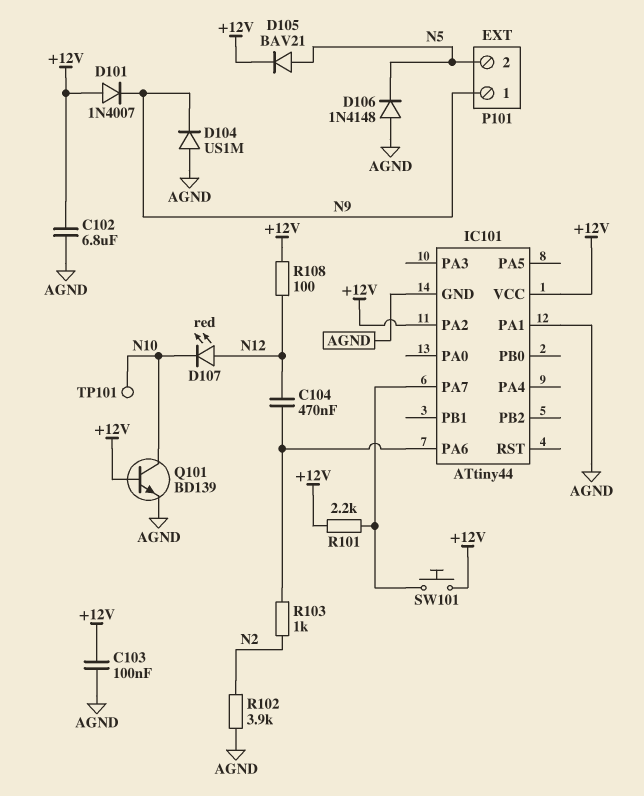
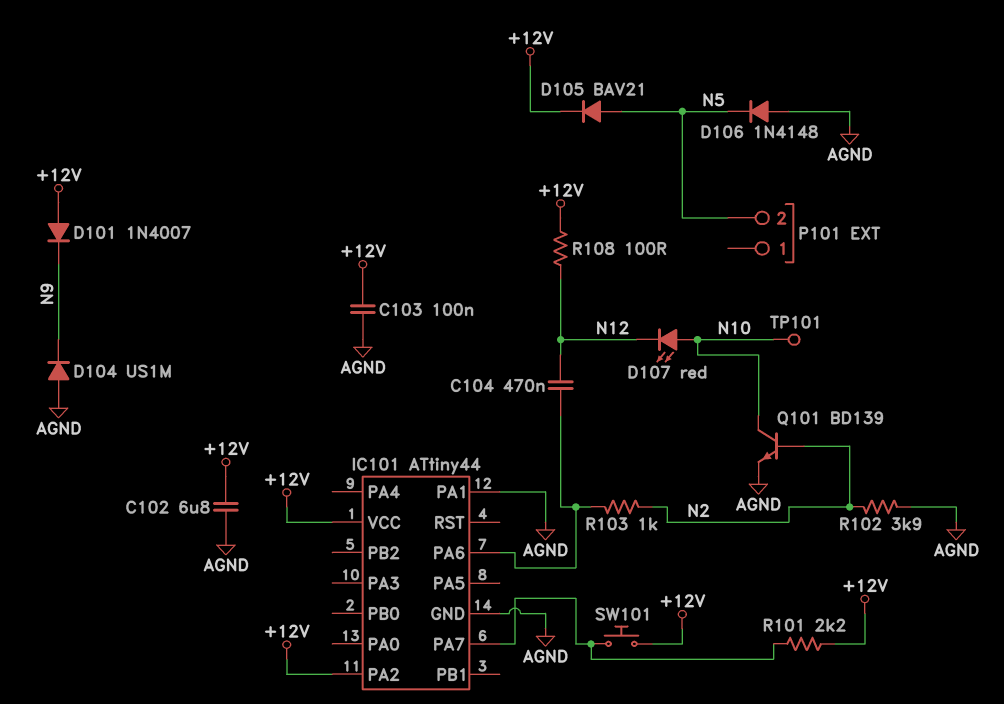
D107: LED red (A N12, K N10) -> LED red (A N10, K N12)
P101 pin 1: N9 -> none
Q101: NPN BD139 (B +12V, C N10, E AGND) -> NPN BD139 (B N2, C N10, E AGND)

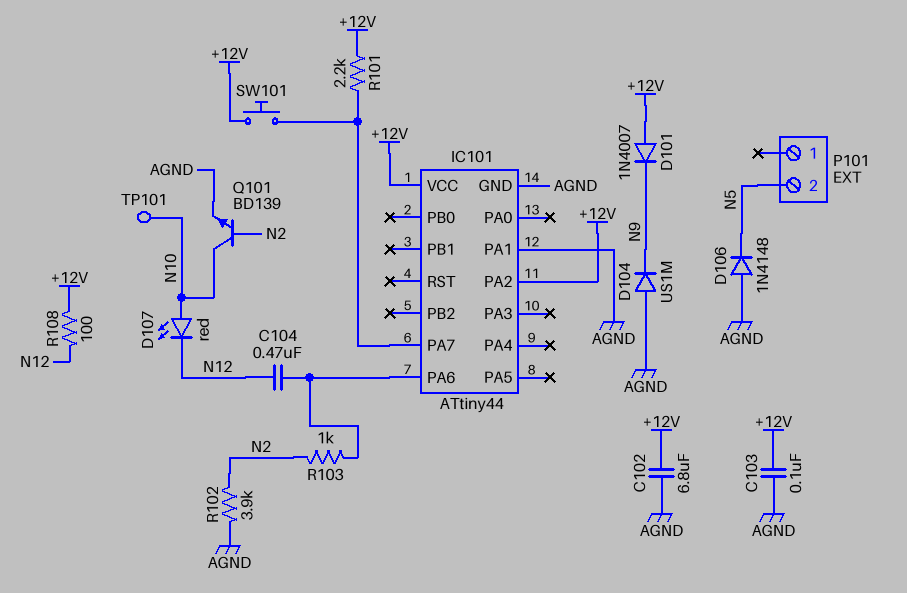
D105: diode BAV21 (A N5, K +12V) -> none

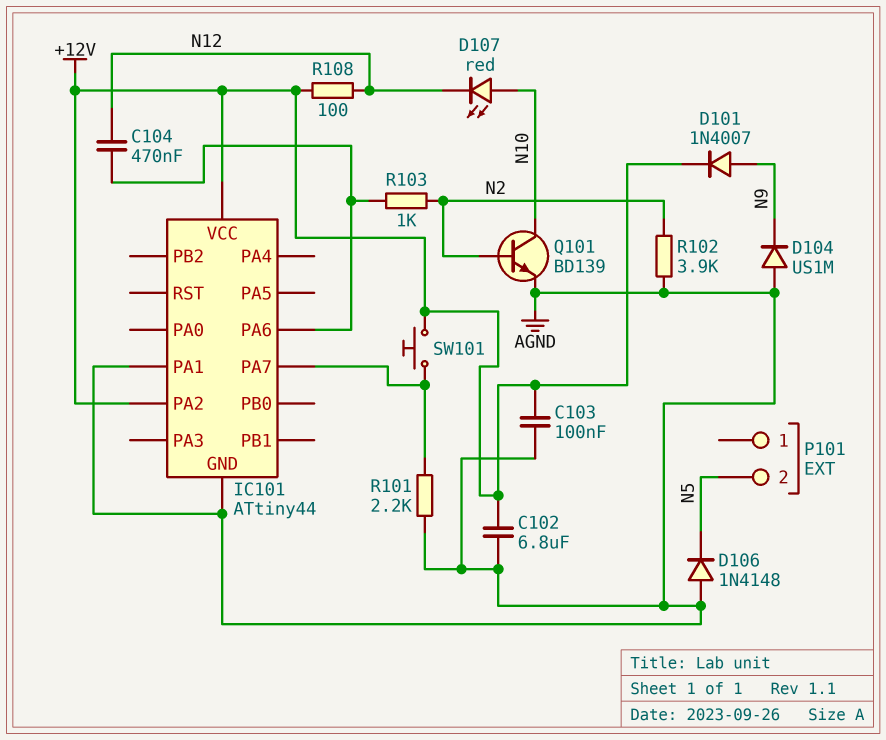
D101: diode 1N4007 (A +12V, K N9) -> diode 1N4007 (A N9, K +12V)
R101: 2.2k (+12V, IC101/PA7) -> 2.2k (AGND, IC101/PA7)
TP101: test point (N10) -> none

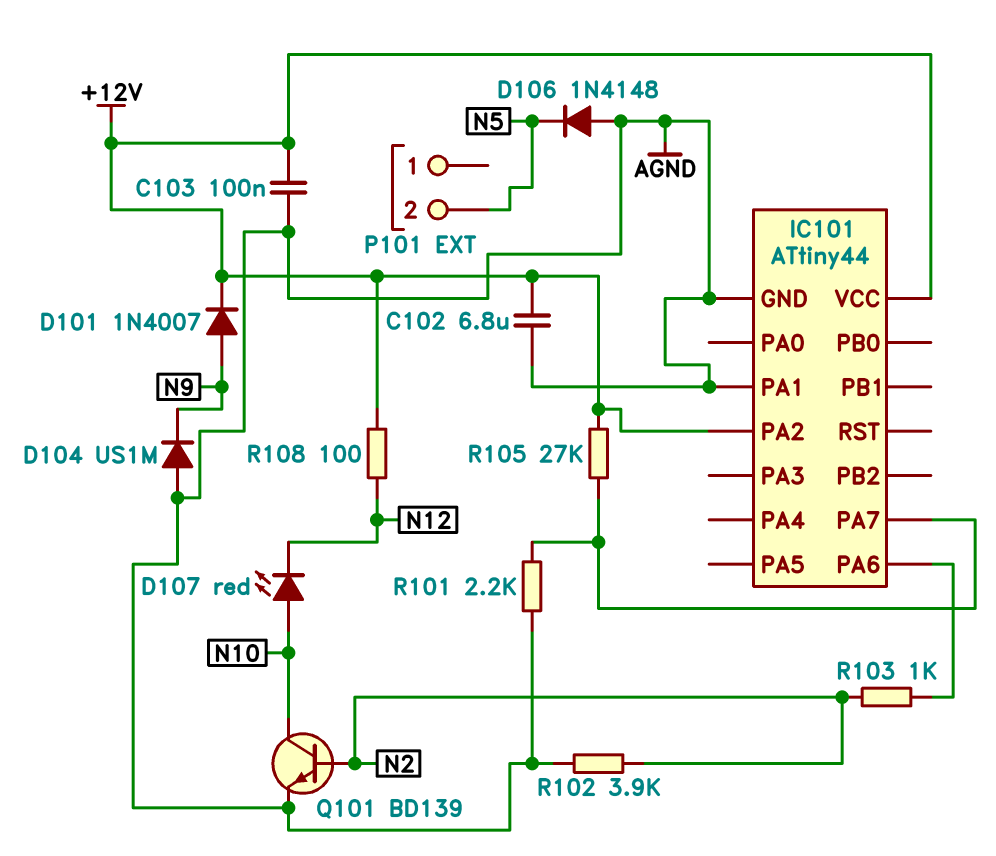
C104: 470nF (IC101/PA6, N12) -> none
R105: none -> 27k (+12V, IC101/PA7)
SW101: button (+12V, IC101/PA7) -> none

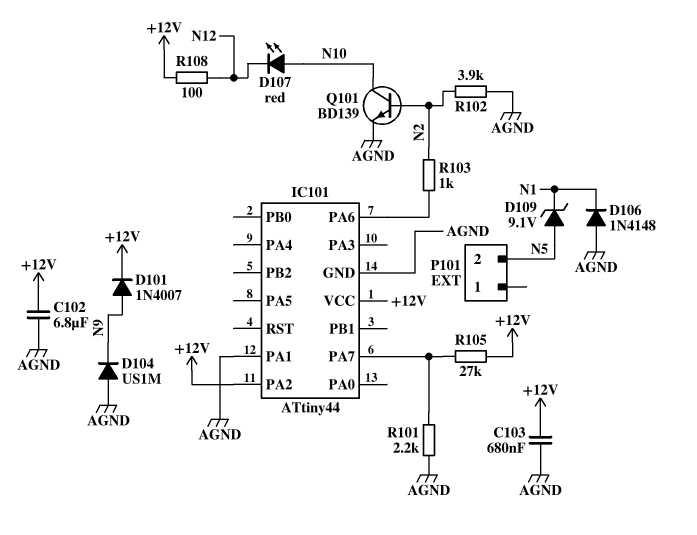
C103: 100nF (+12V, AGND) -> 680nF (+12V, AGND)
D106: diode 1N4148 (A AGND, K N5) -> diode 1N4148 (A AGND, K N1)
D109: none -> zener 9.1V (A N5, K N1)

